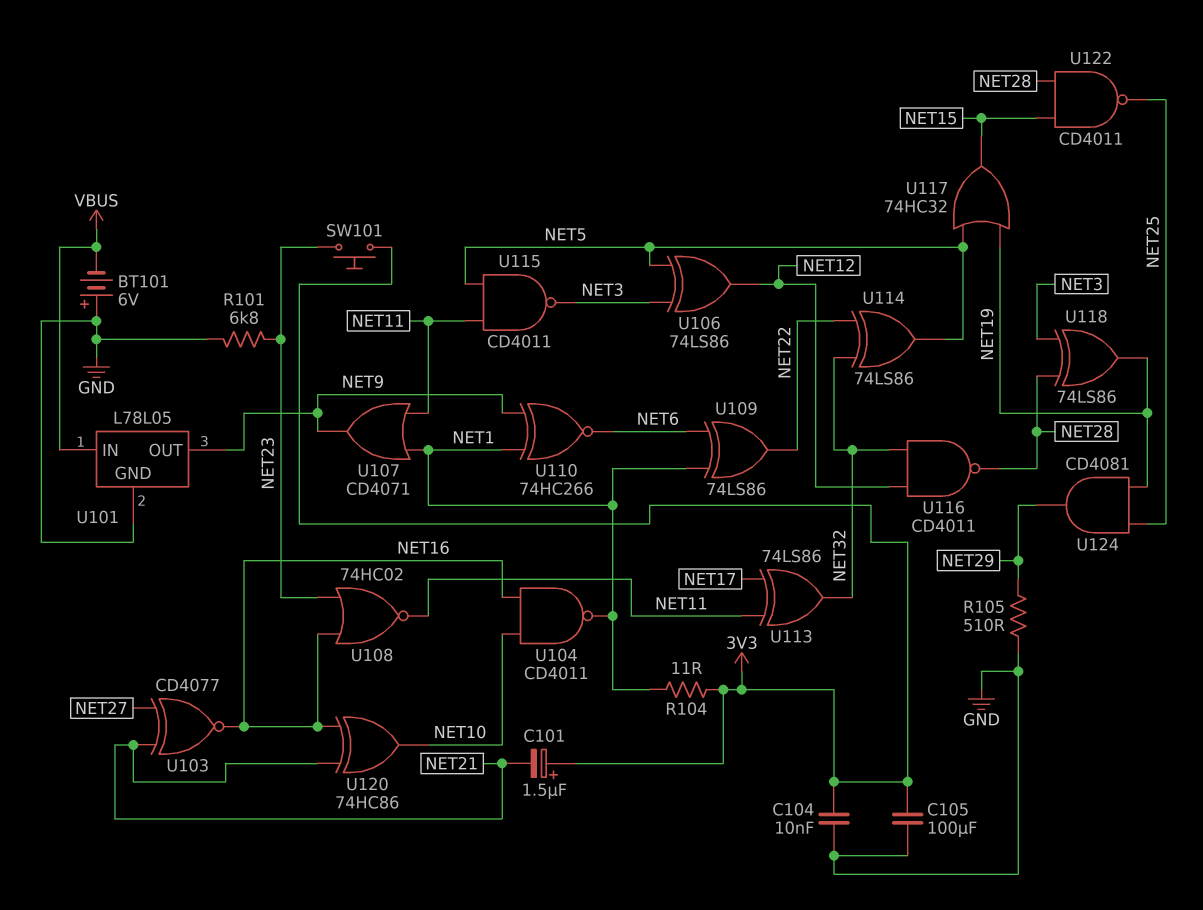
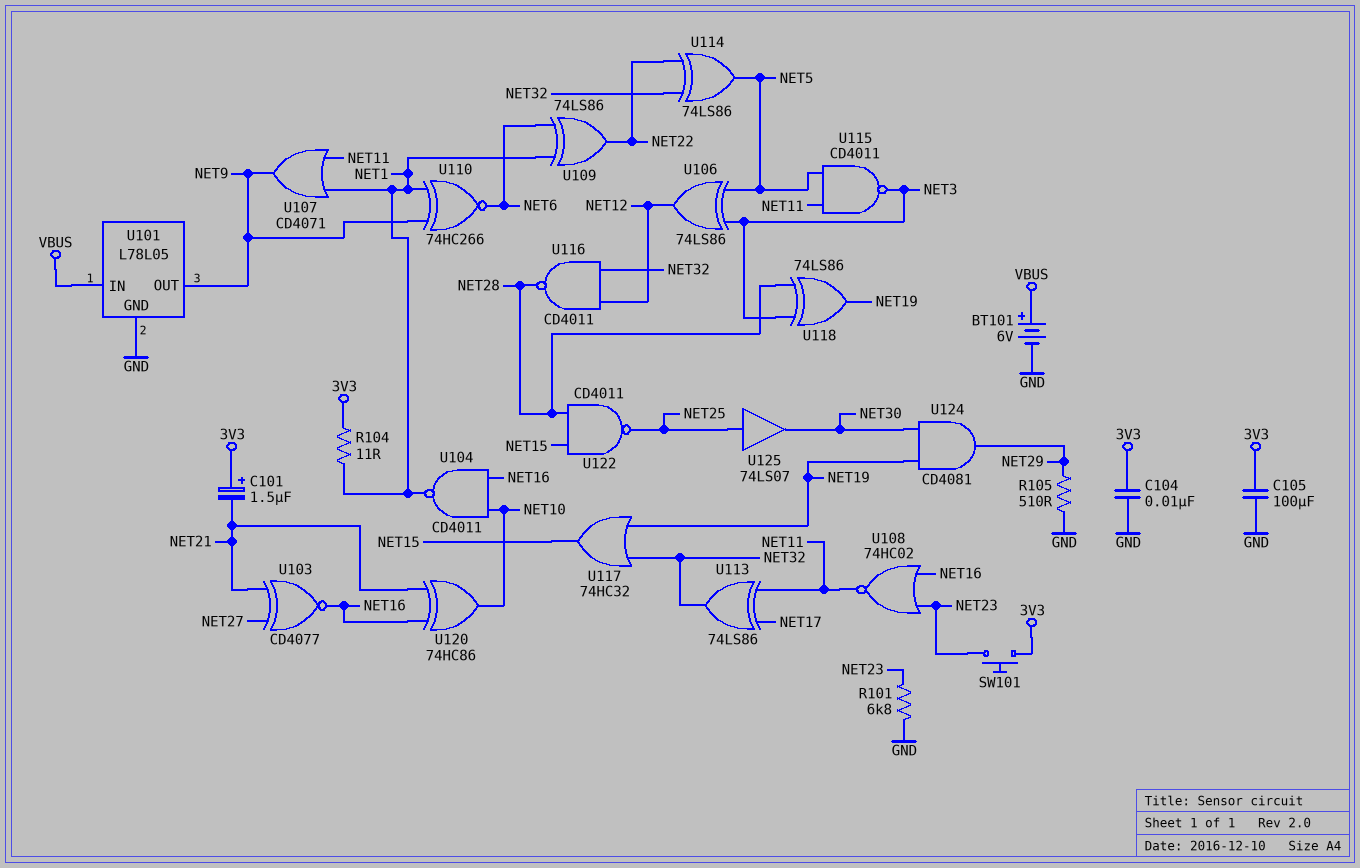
BT101: 6V (plus GND, minus VBUS) -> 6V (plus VBUS, minus GND)
U117: OR 74HC32 (in NET5, in NET19, out NET15) -> OR 74HC32 (in NET19, in NET32, out NET15)
U124: AND CD4081 (in NET19, in NET25, out NET29) -> AND CD4081 (in NET19, in NET30, out NET29)
U125: none -> buffer 74LS07 (in NET25, out NET30)

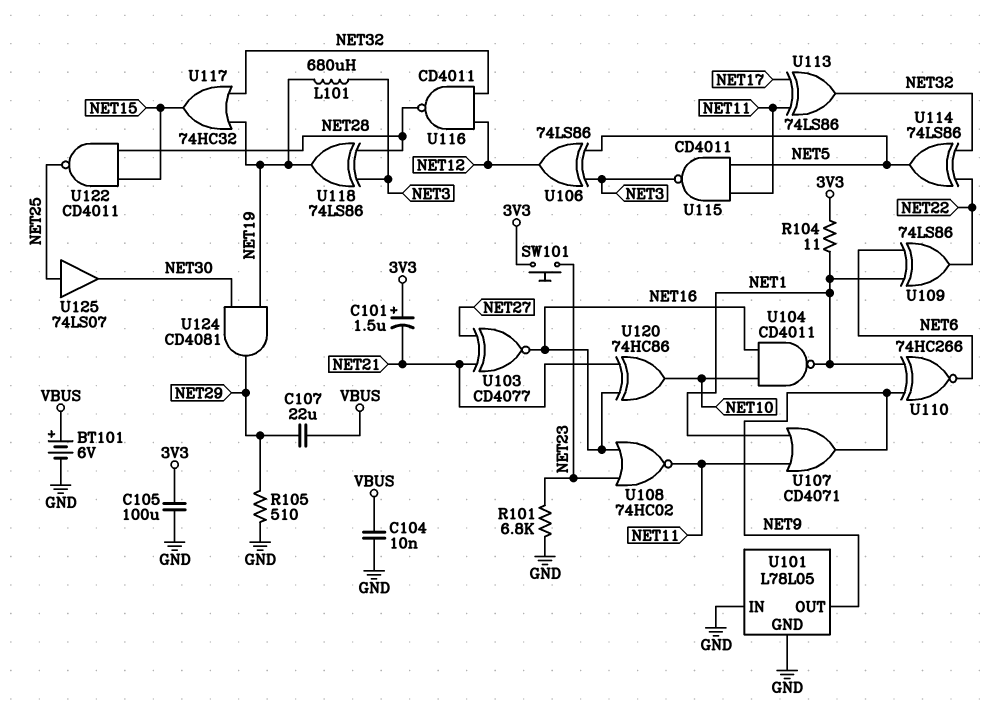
C104: 10nF (3V3, GND) -> 10nF (GND, VBUS)
C107: none -> 22uF (NET29, VBUS)
L101: none -> 680uH (NET3, NET19)
U101 pin IN: VBUS -> GND

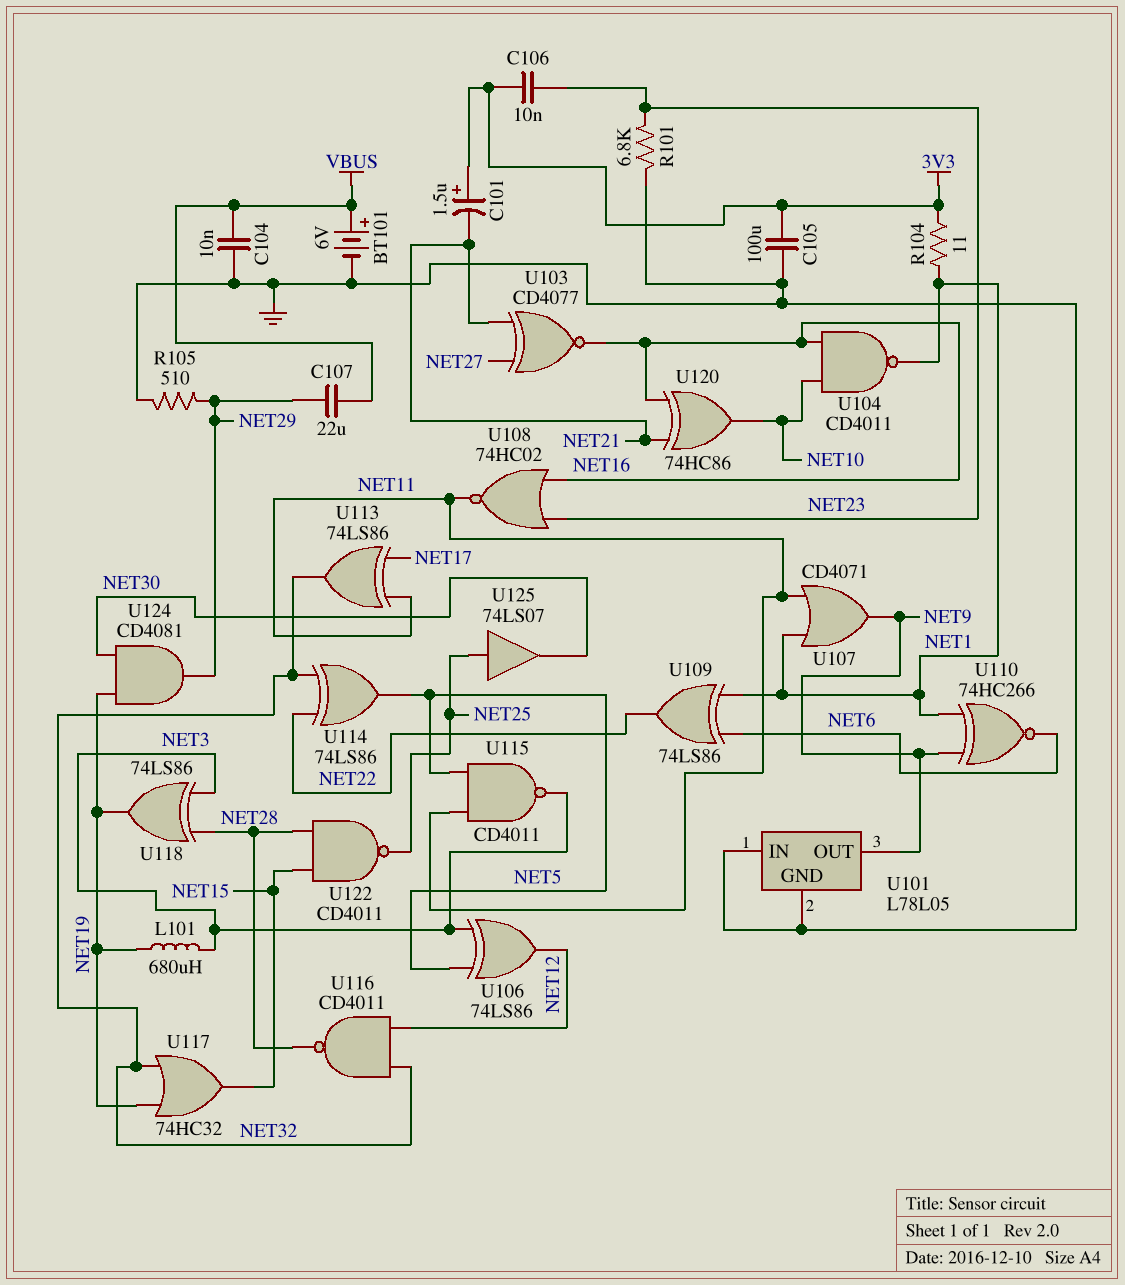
C106: none -> 10nF (3V3, NET23)
SW101: button (3V3, NET23) -> none

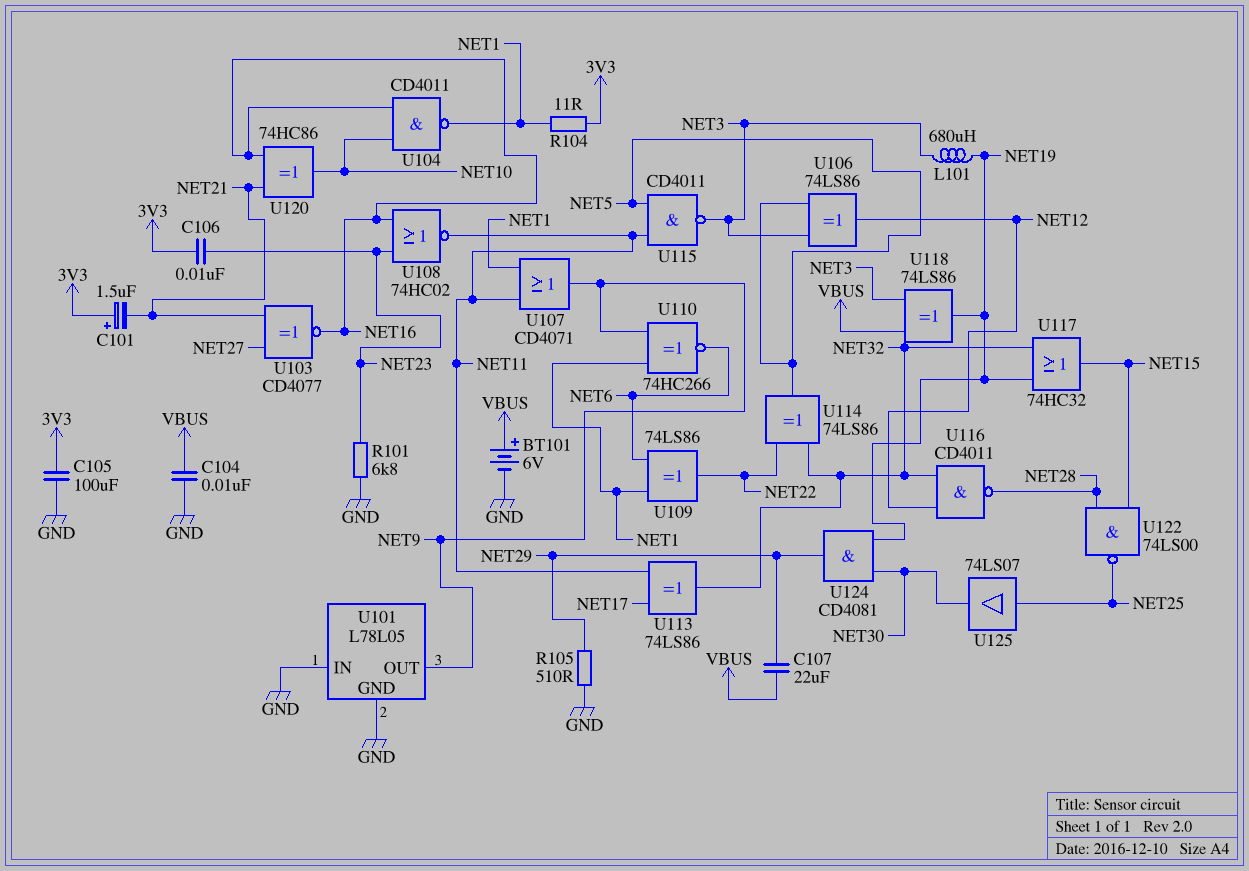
U118: XOR 74LS86 (in NET3, in NET28, out NET19) -> XOR 74LS86 (in NET3, in VBUS, out NET19)
U122: NAND CD4011 (in NET15, in NET28, out NET25) -> NAND 74LS00 (in NET15, in NET28, out NET25)

